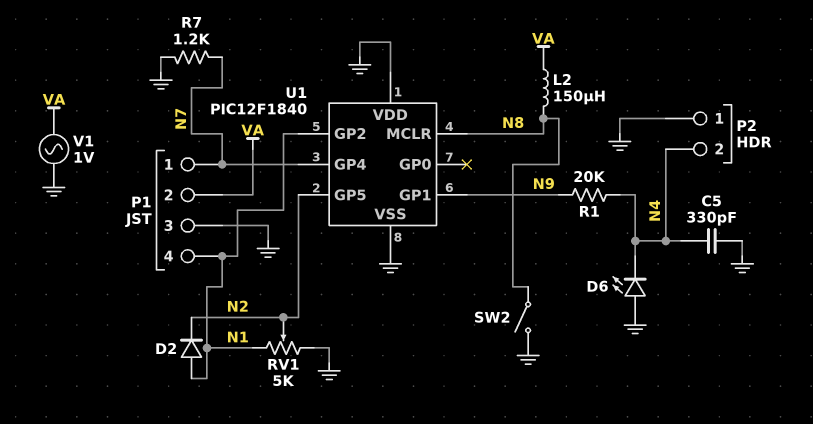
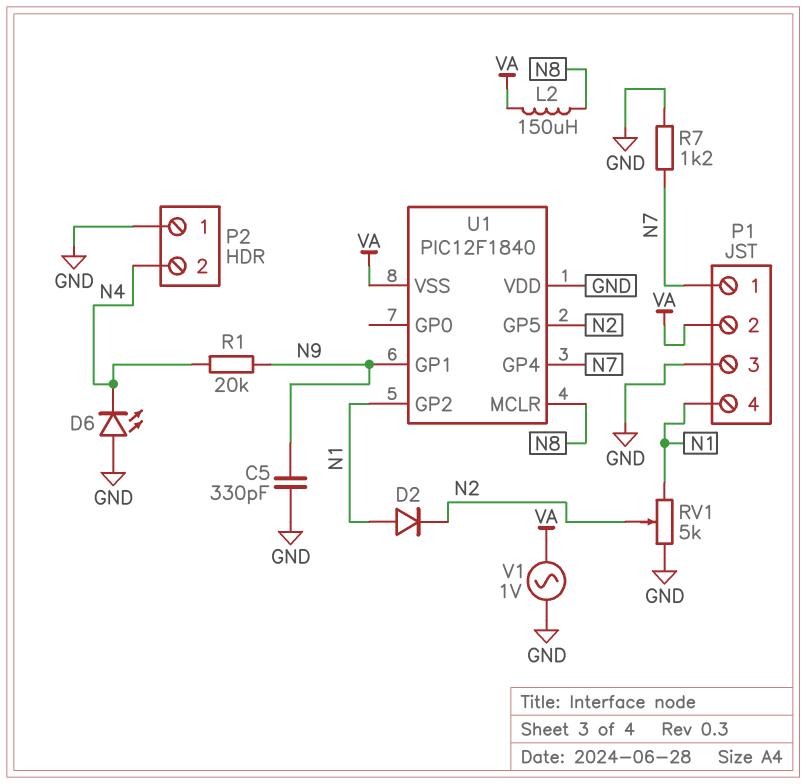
C5: 330pF (GND, N4) -> 330pF (GND, N9)
SW2: switch (GND, N8) -> none
U1 pin VSS: GND -> VA

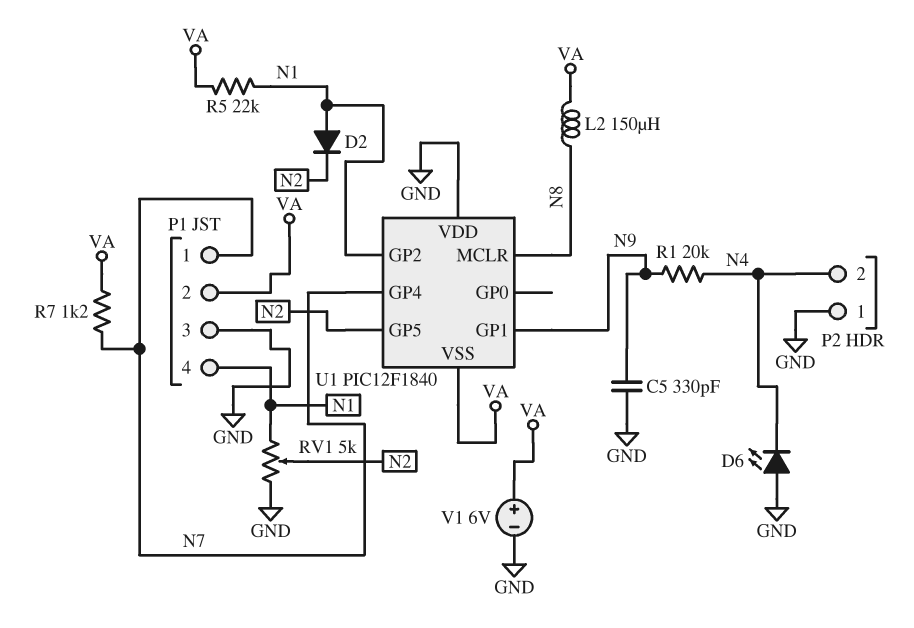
R5: none -> 22k (N1, VA)
R7: 1.2k (GND, N7) -> 1.2k (N7, VA)
V1: AC 1V (GND, VA) -> 6V (plus VA, minus GND)

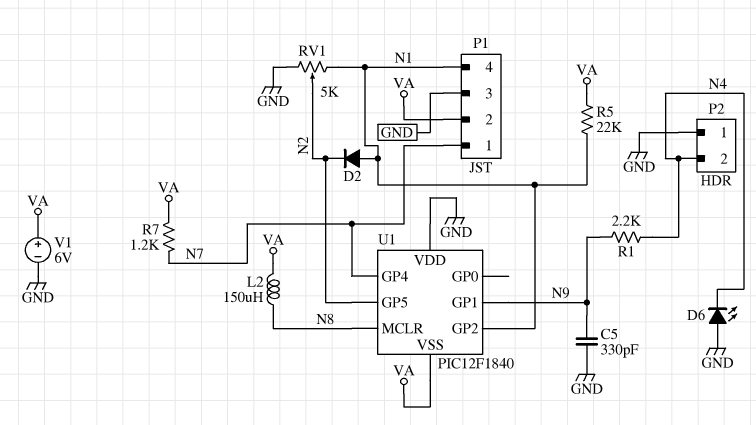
R1: 20k (N4, N9) -> 2.2k (N4, N9)

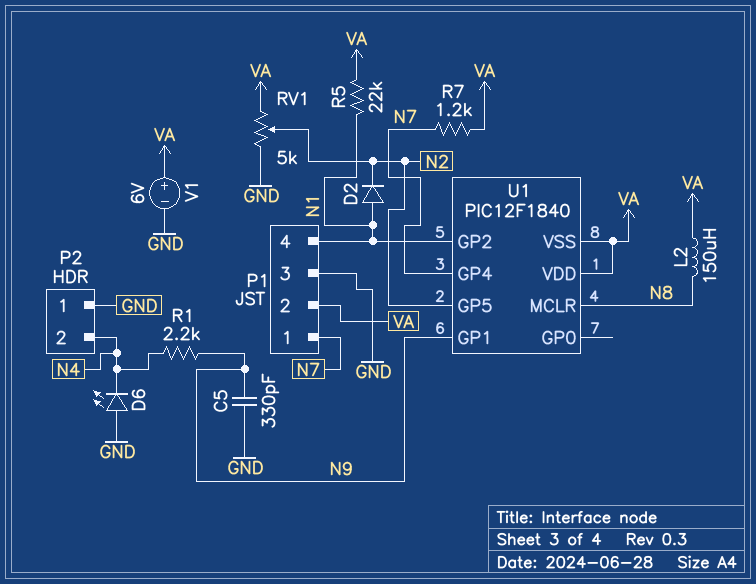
RV1: 5k (GND, N1, wiper N2) -> 5k (GND, VA, wiper N2)
U1 pin VDD: GND -> VA

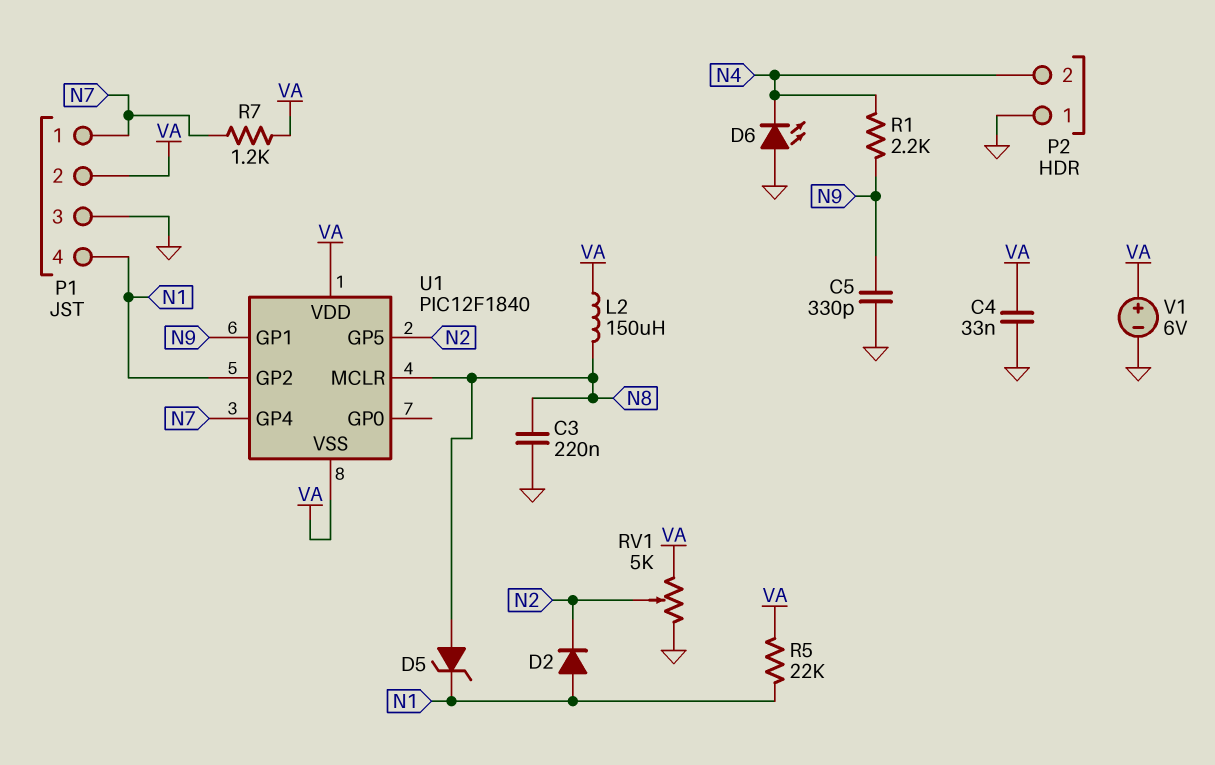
C3: none -> 220nF (GND, N8)
C4: none -> 33nF (GND, VA)
D5: none -> zener (A N8, K N1)

